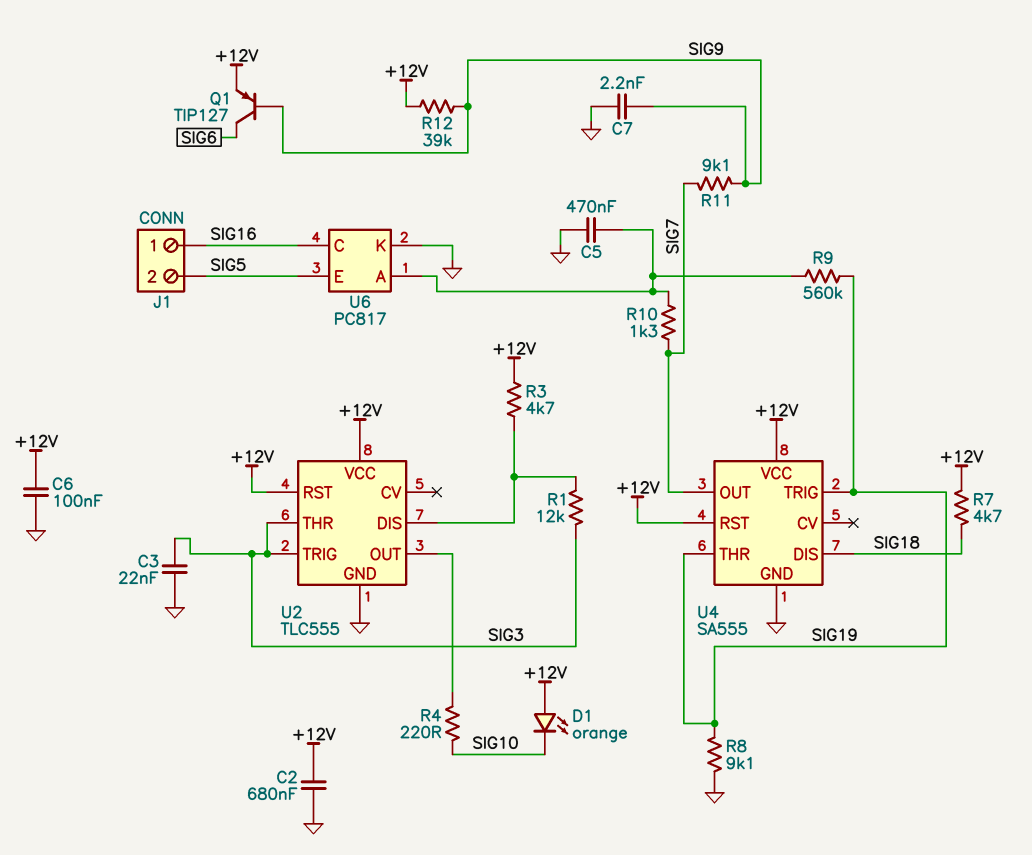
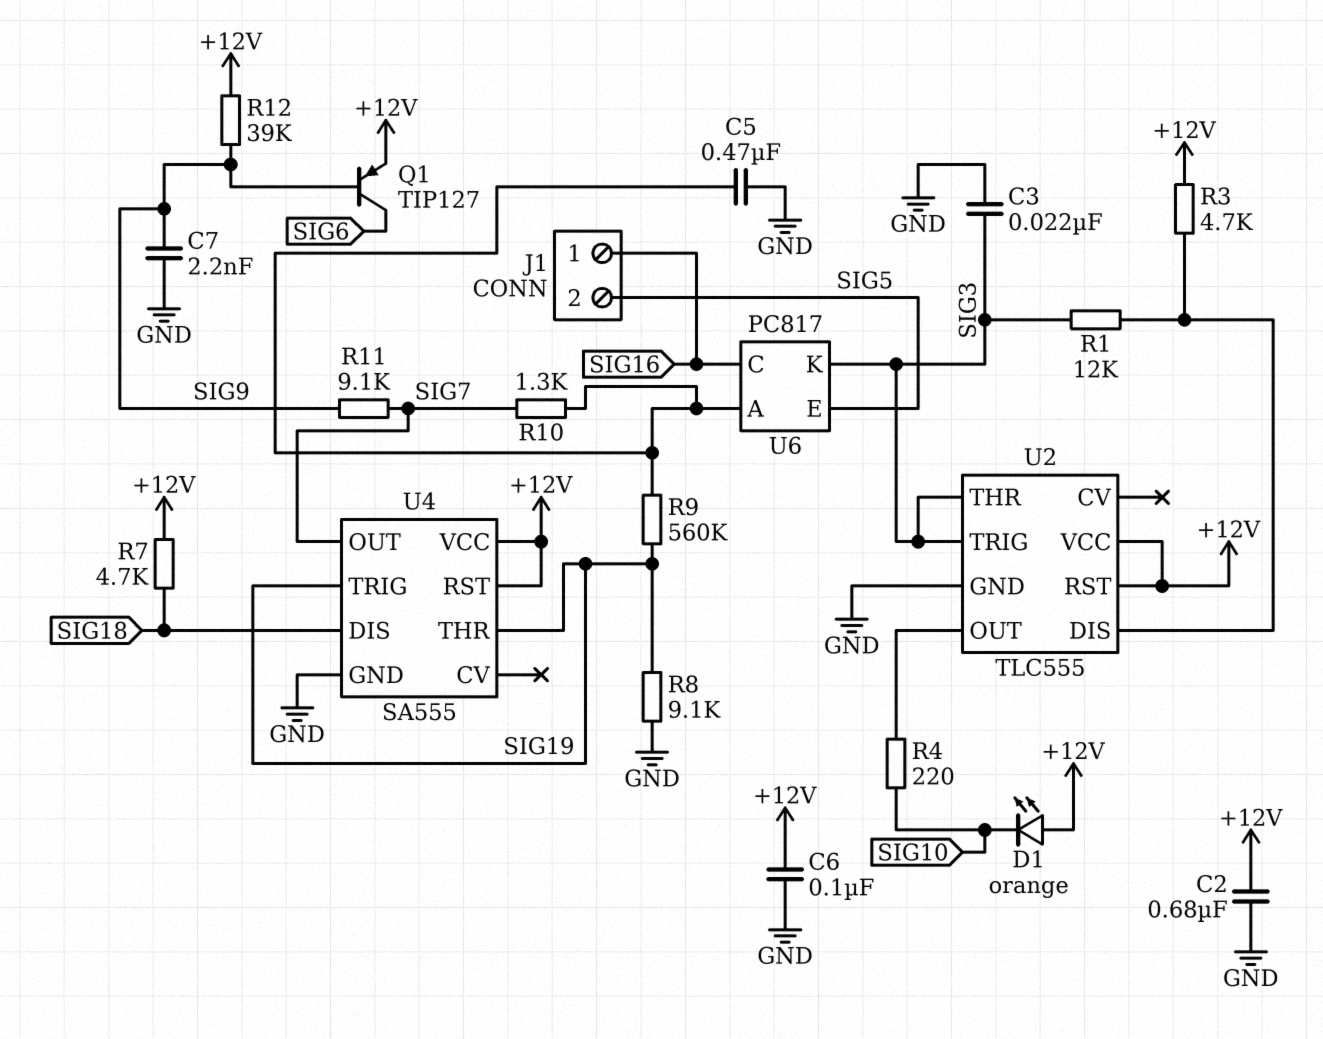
U6 pin K: GND -> SIG3

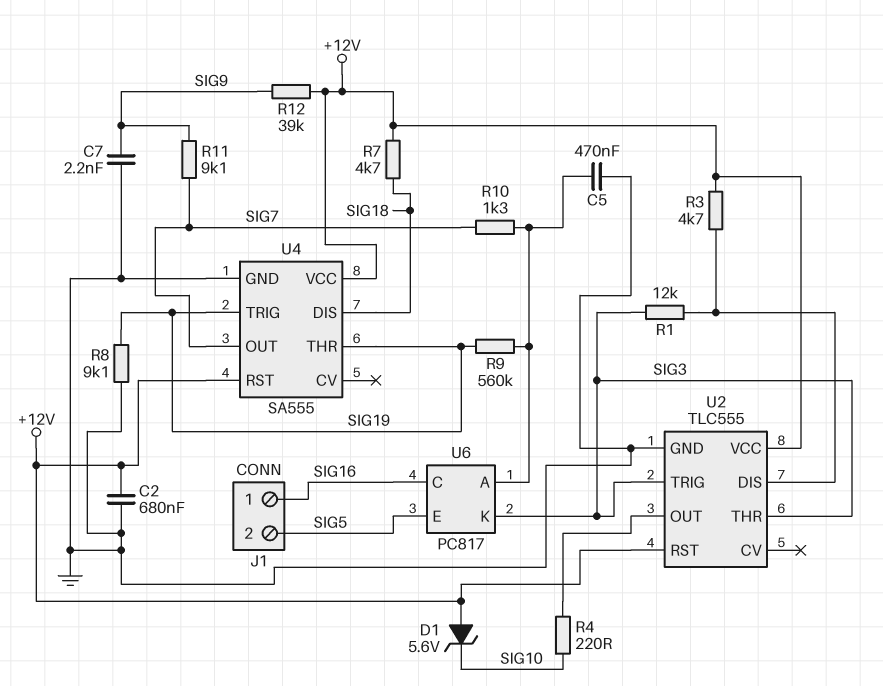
C3: 22nF (GND, SIG3) -> none
C6: 100nF (+12V, GND) -> none
D1: LED orange (A +12V, K SIG10) -> zener 5.6V (A +12V, K SIG10)
Q1: PNP TIP127 (B SIG9, C SIG6, E +12V) -> none

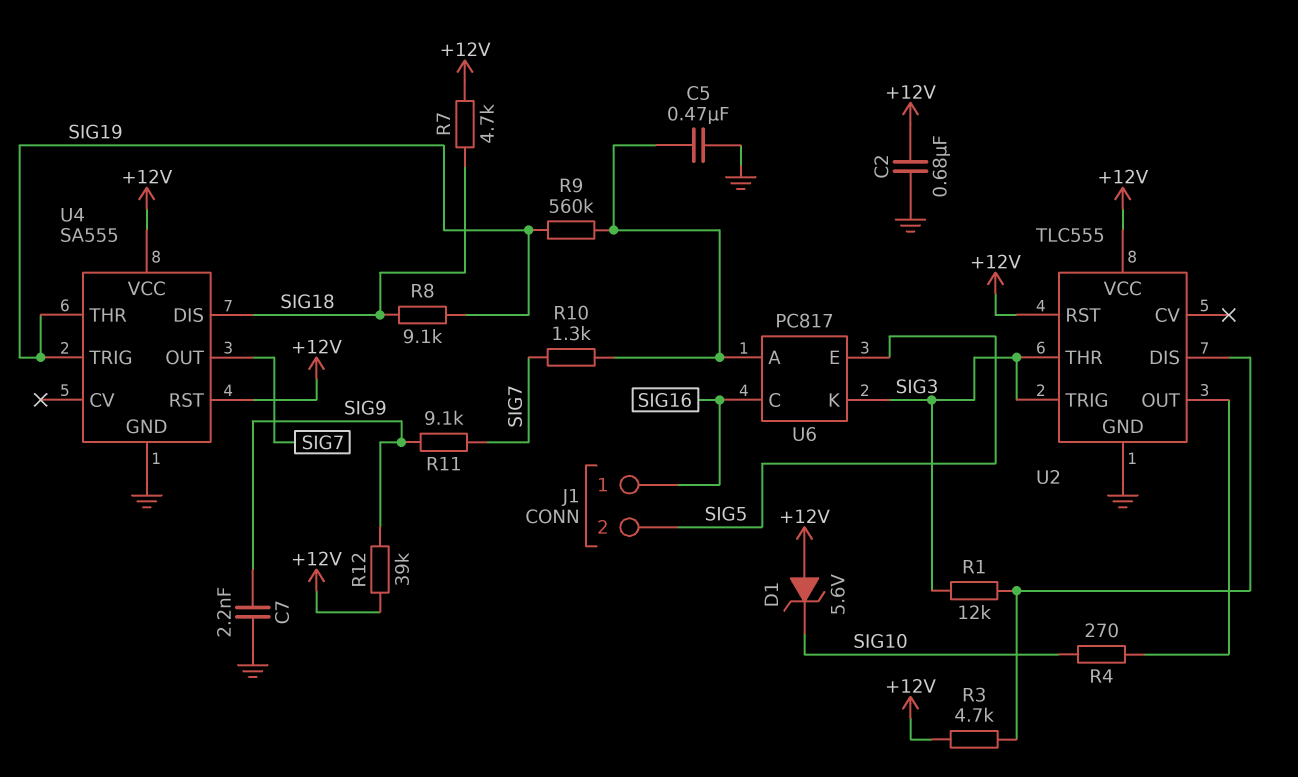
R4: 220 (SIG10, U2/OUT) -> 270 (SIG10, U2/OUT)
R8: 9.1k (GND, SIG19) -> 9.1k (SIG18, SIG19)

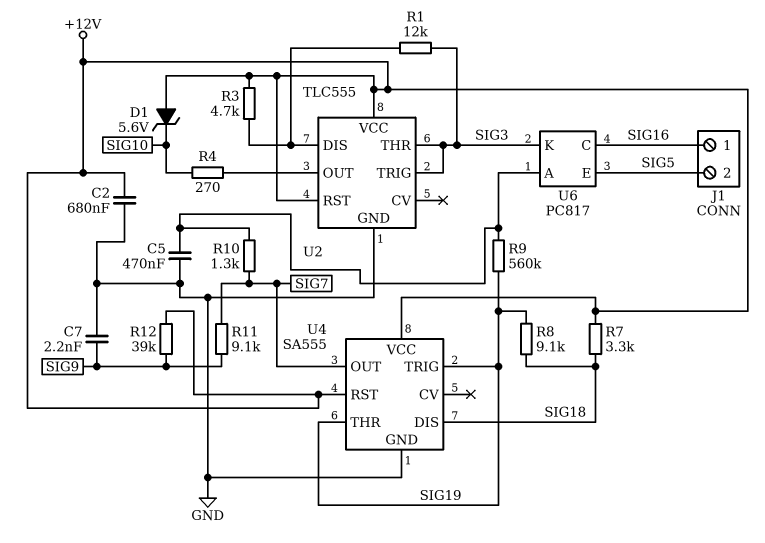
R7: 4.7k (+12V, SIG18) -> 3.3k (+12V, SIG18)

